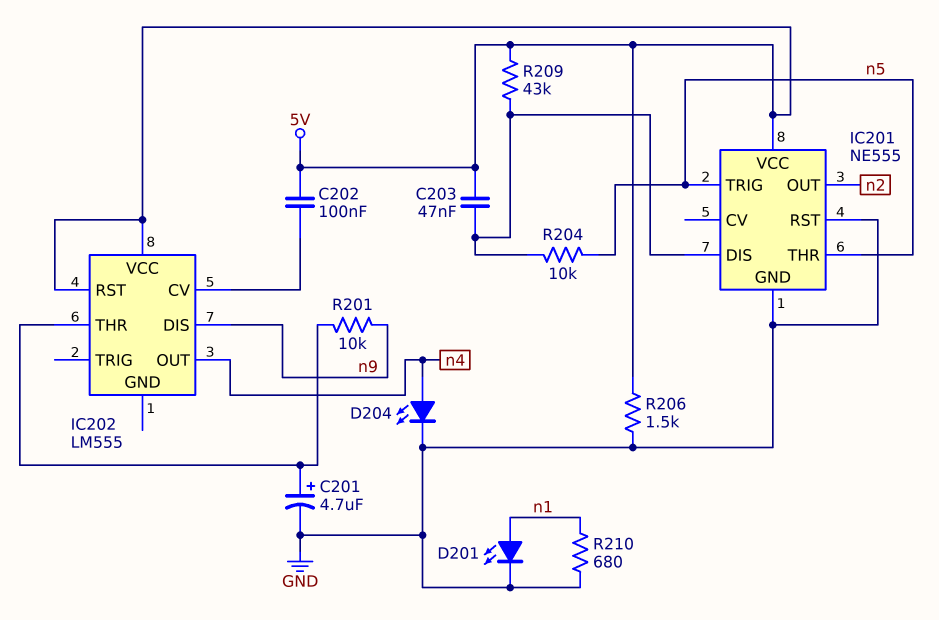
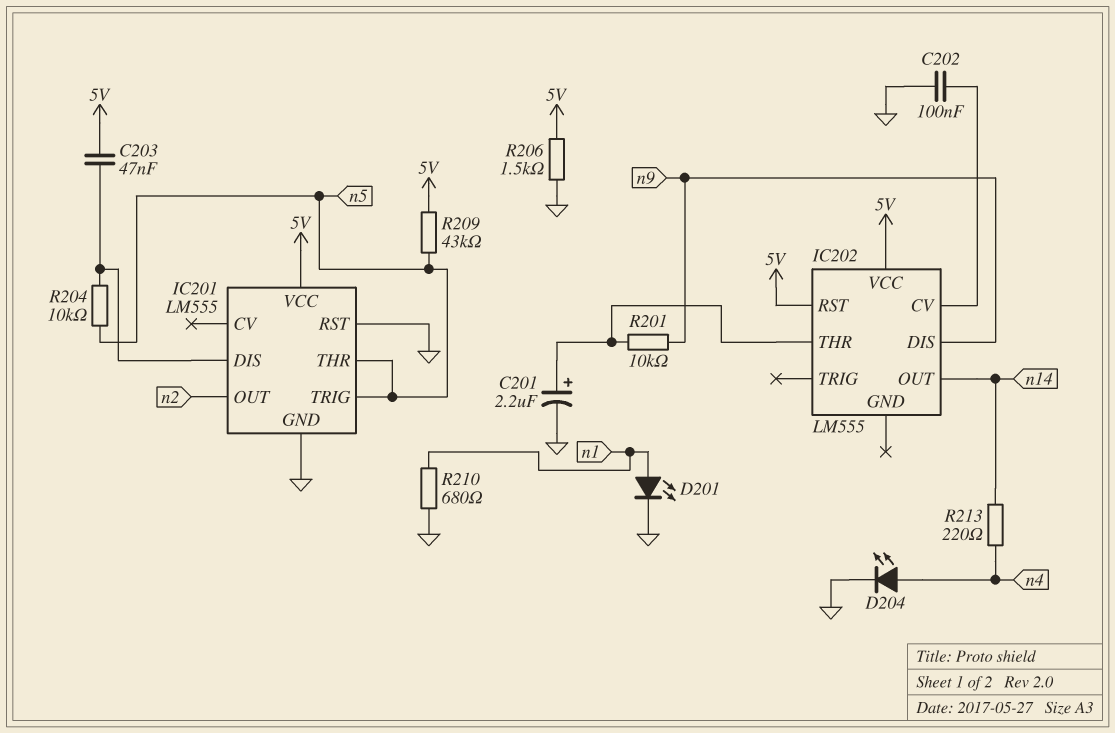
C201: 4.7uF (plus IC202/THR, minus GND) -> 2.2uF (plus IC202/THR, minus GND)
C202: 100nF (5V, IC202/CV) -> 100nF (GND, IC202/CV)
IC201: NE555 -> LM555
IC202 pin OUT: n4 -> n14
R209: 43k (5V, IC201/DIS) -> 43k (5V, n5)
R213: none -> 220 (n4, n14)

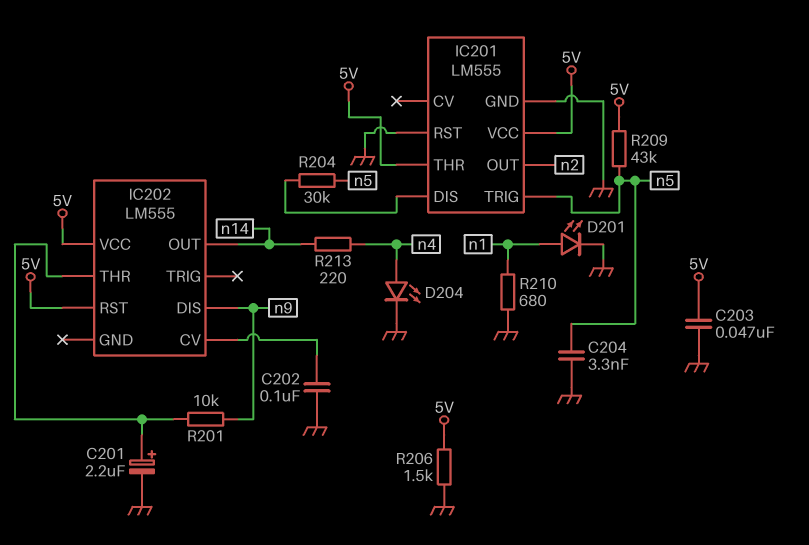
C203: 47nF (5V, IC201/DIS) -> 47nF (5V, GND)
C204: none -> 3.3nF (GND, n5)
IC201 pin THR: n5 -> 5V
R204: 10k (IC201/DIS, n5) -> 30k (IC201/DIS, n5)

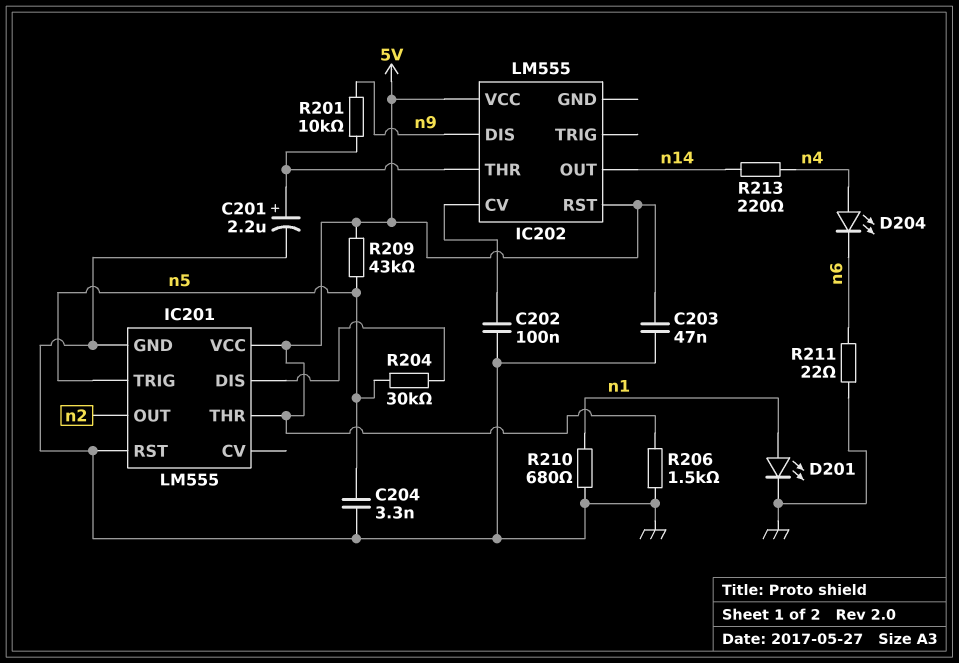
D204: LED (A n4, K GND) -> LED (A n4, K n6)
R211: none -> 22 (GND, n6)

